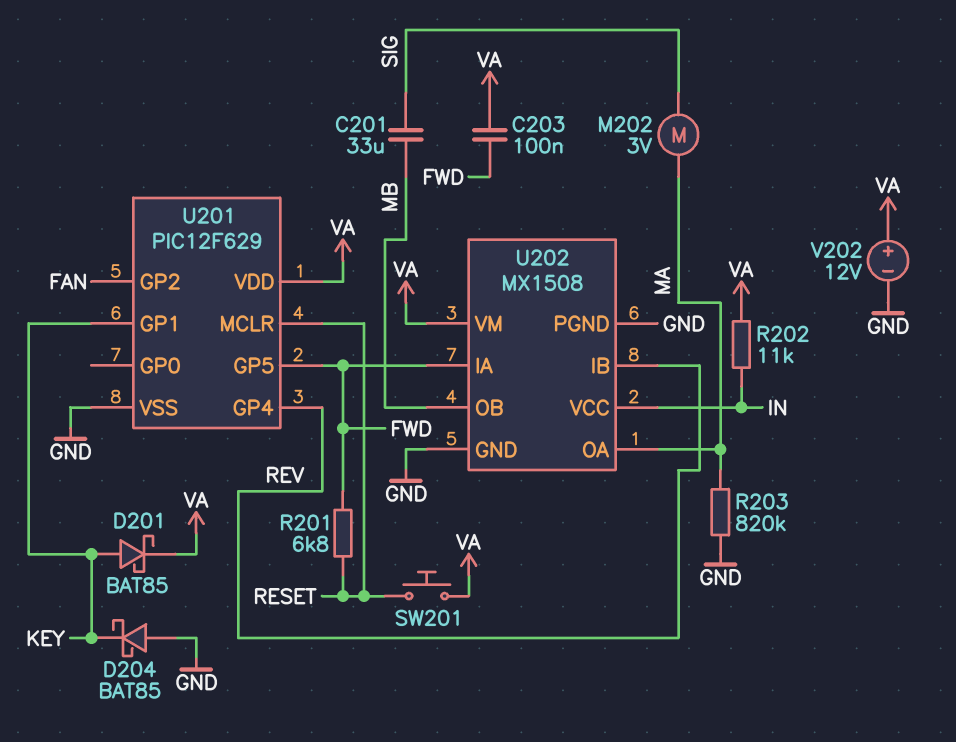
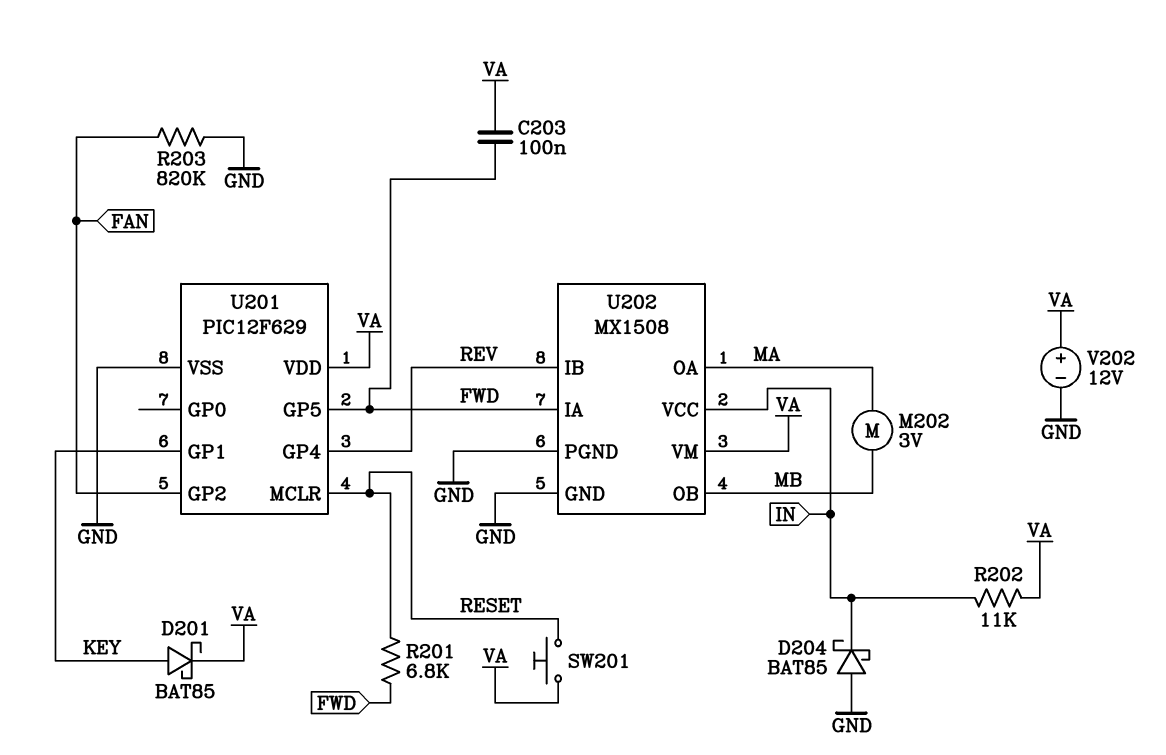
C201: 33uF (MB, SIG) -> none
D204: schottky BAT85 (A GND, K KEY) -> schottky BAT85 (A GND, K IN)
M202: motor 3V (MA, SIG) -> motor 3V (MA, MB)
R203: 820k (GND, MA) -> 820k (FAN, GND)

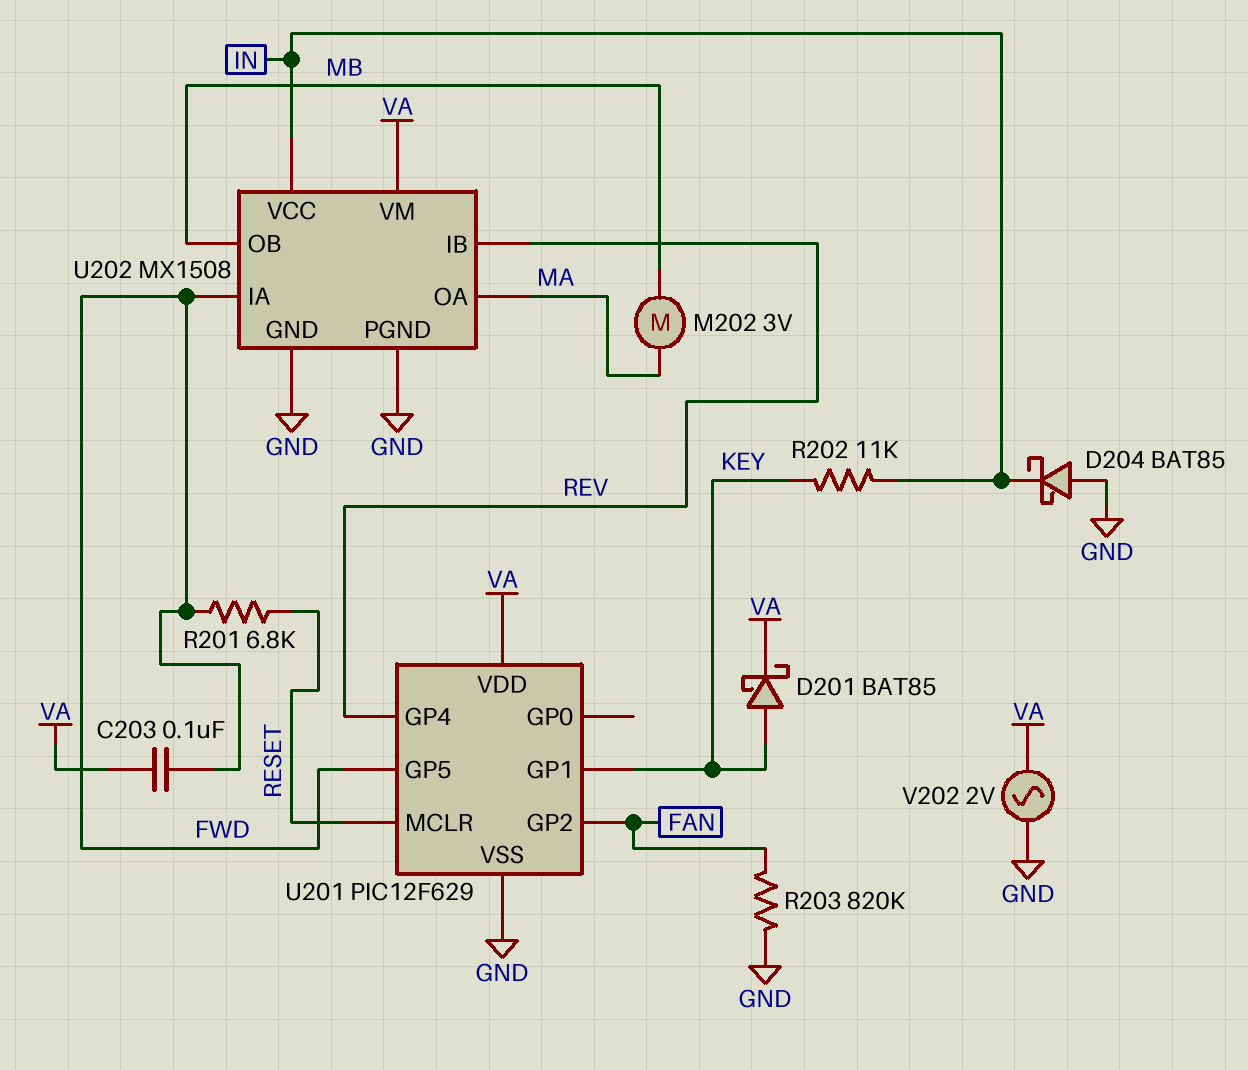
R202: 11k (IN, VA) -> 11k (IN, KEY)
SW201: button (RESET, VA) -> none
V202: 12V (plus VA, minus GND) -> AC 2V (GND, VA)

